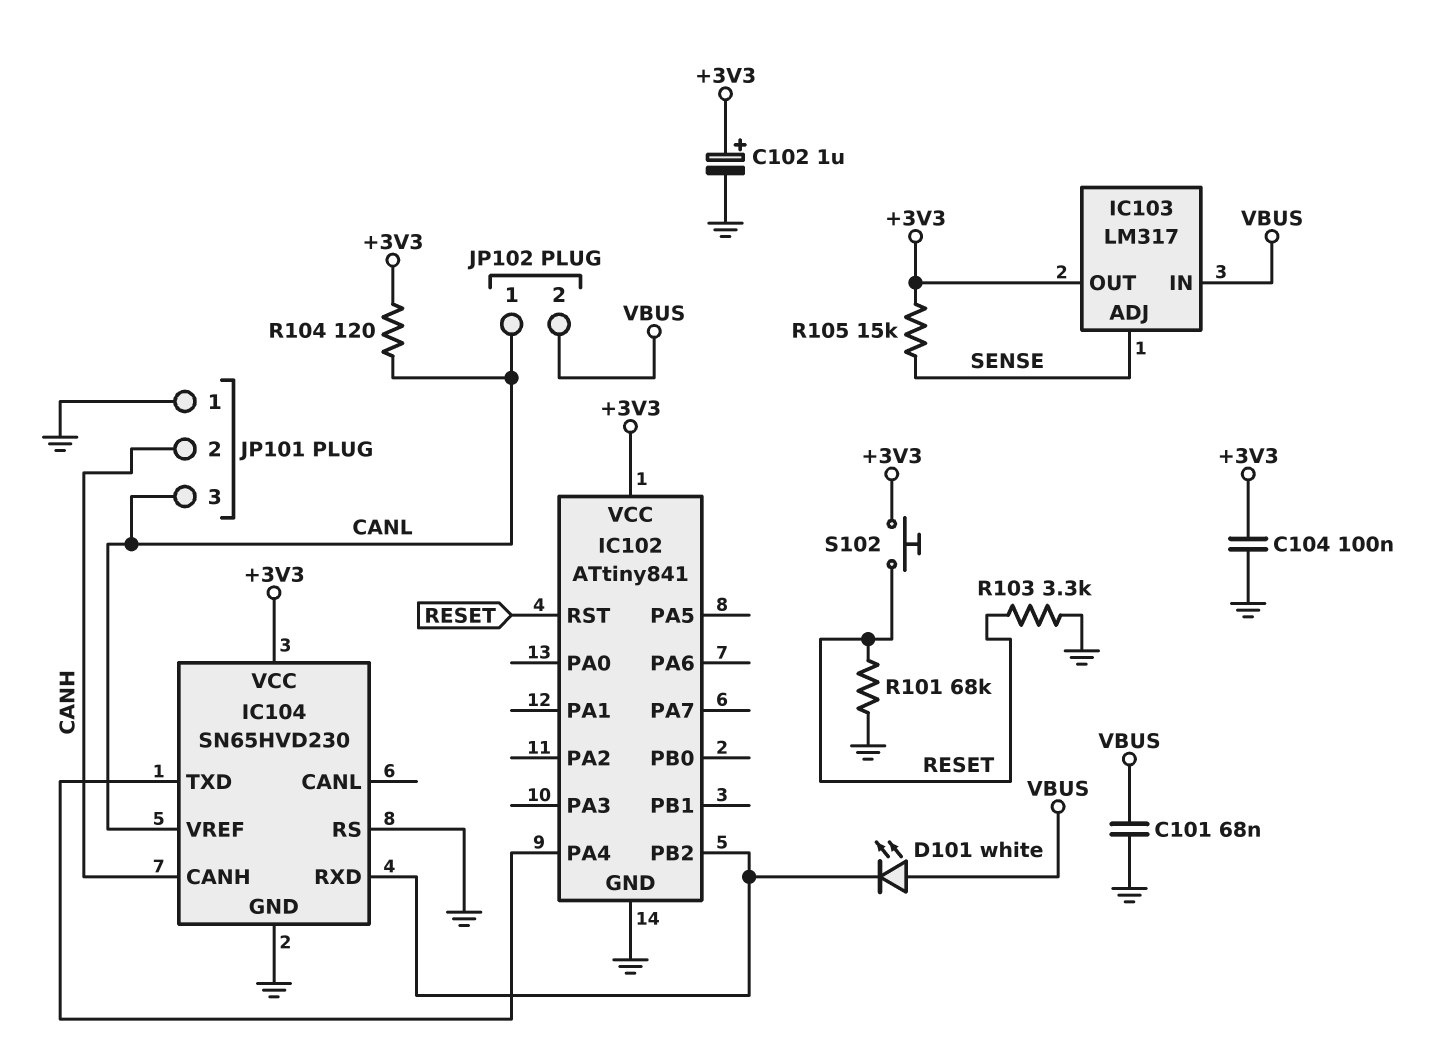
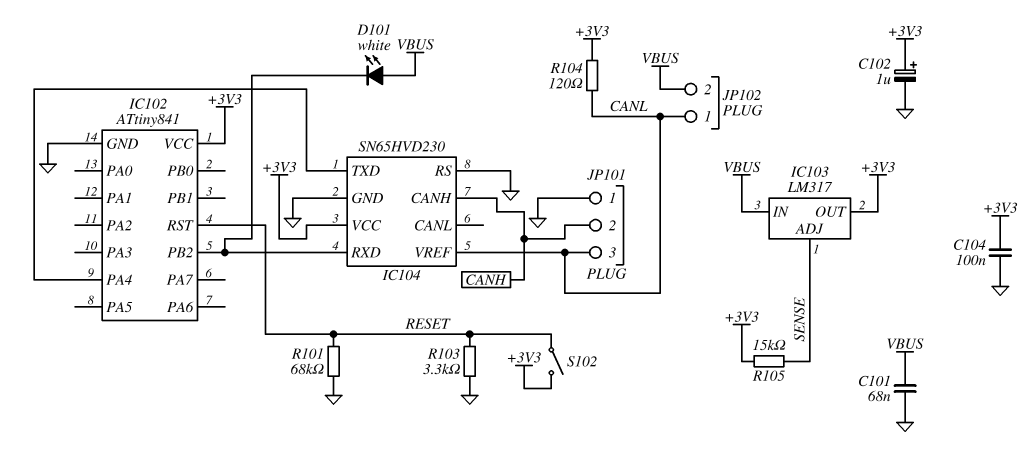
S102: button (+3V3, RESET) -> switch (+3V3, RESET)

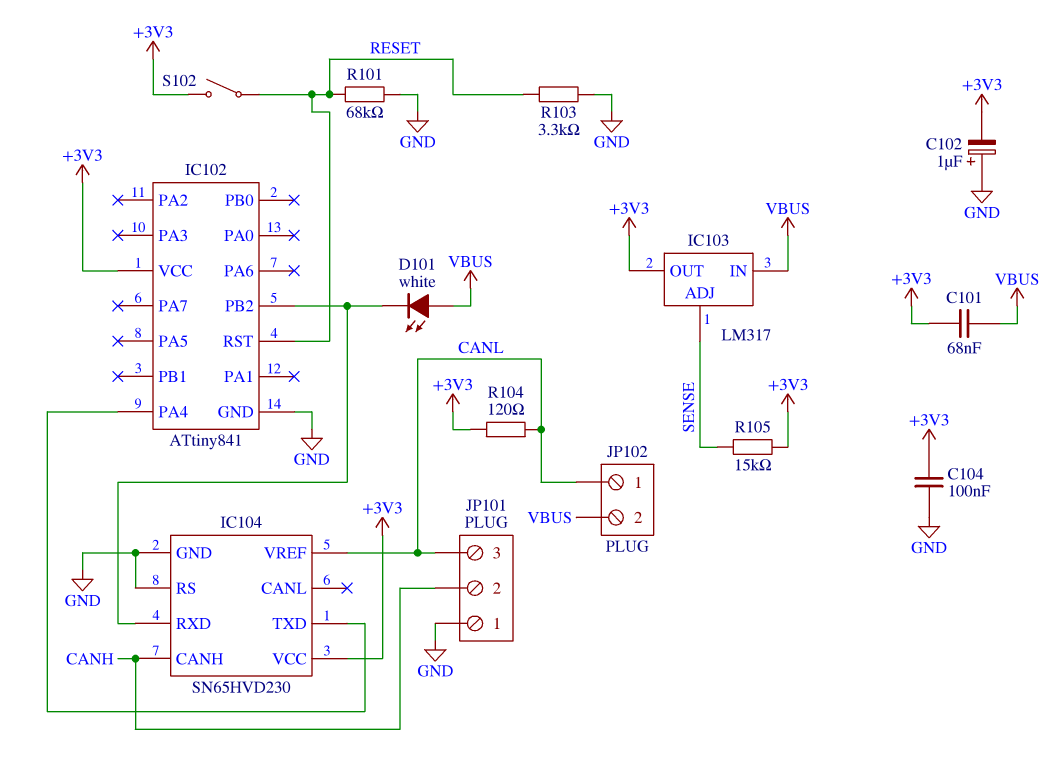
C101: 68nF (GND, VBUS) -> 68nF (+3V3, VBUS)
C102: 1uF (plus +3V3, minus GND) -> 1uF (plus GND, minus +3V3)

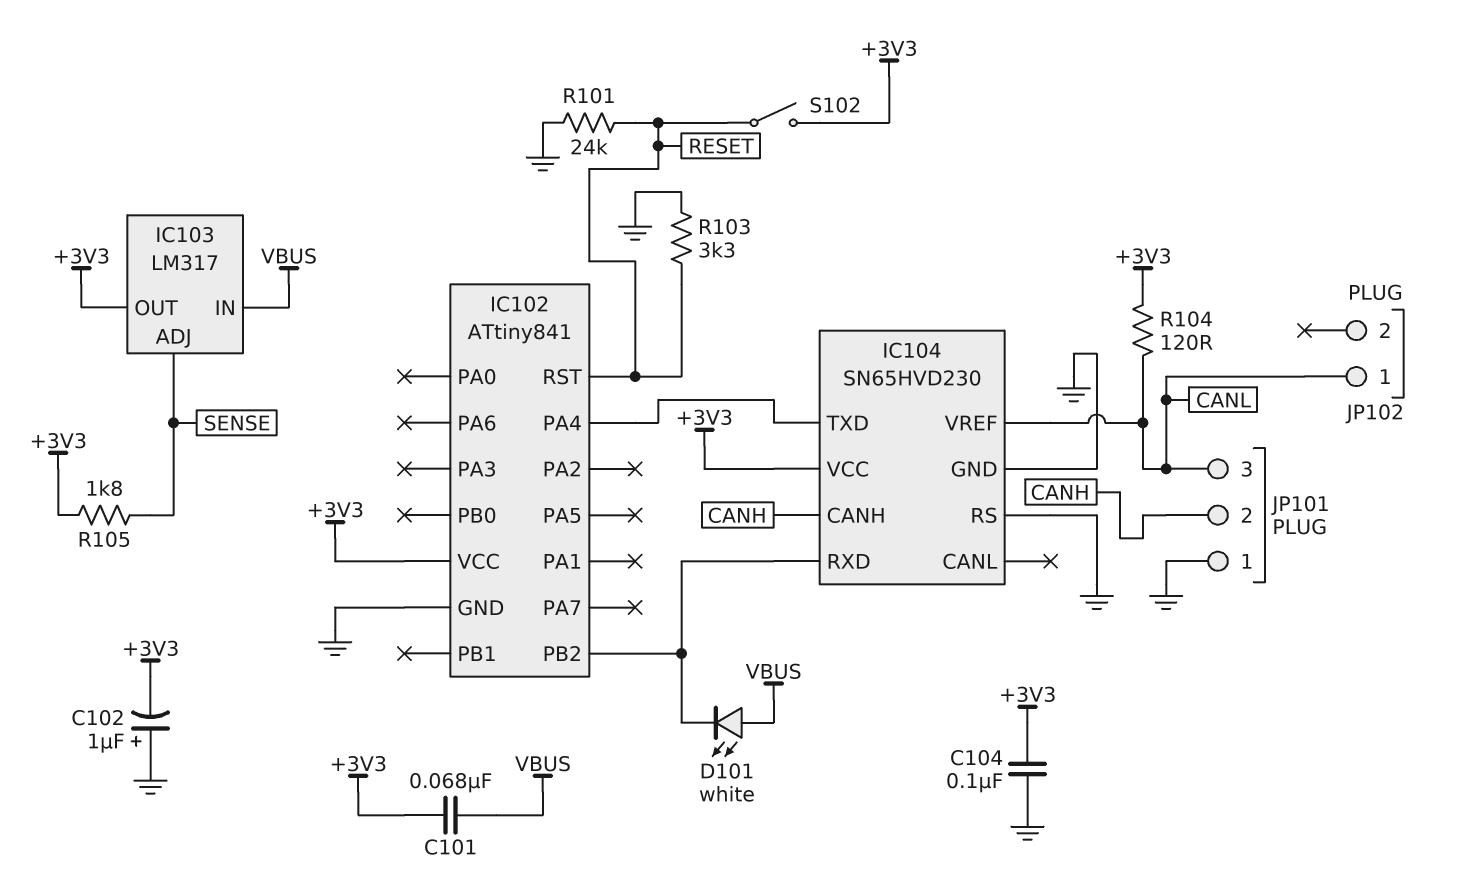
JP102 pin 2: VBUS -> none
R101: 68k (GND, RESET) -> 24k (GND, RESET)
R105: 15k (+3V3, SENSE) -> 1.8k (+3V3, SENSE)

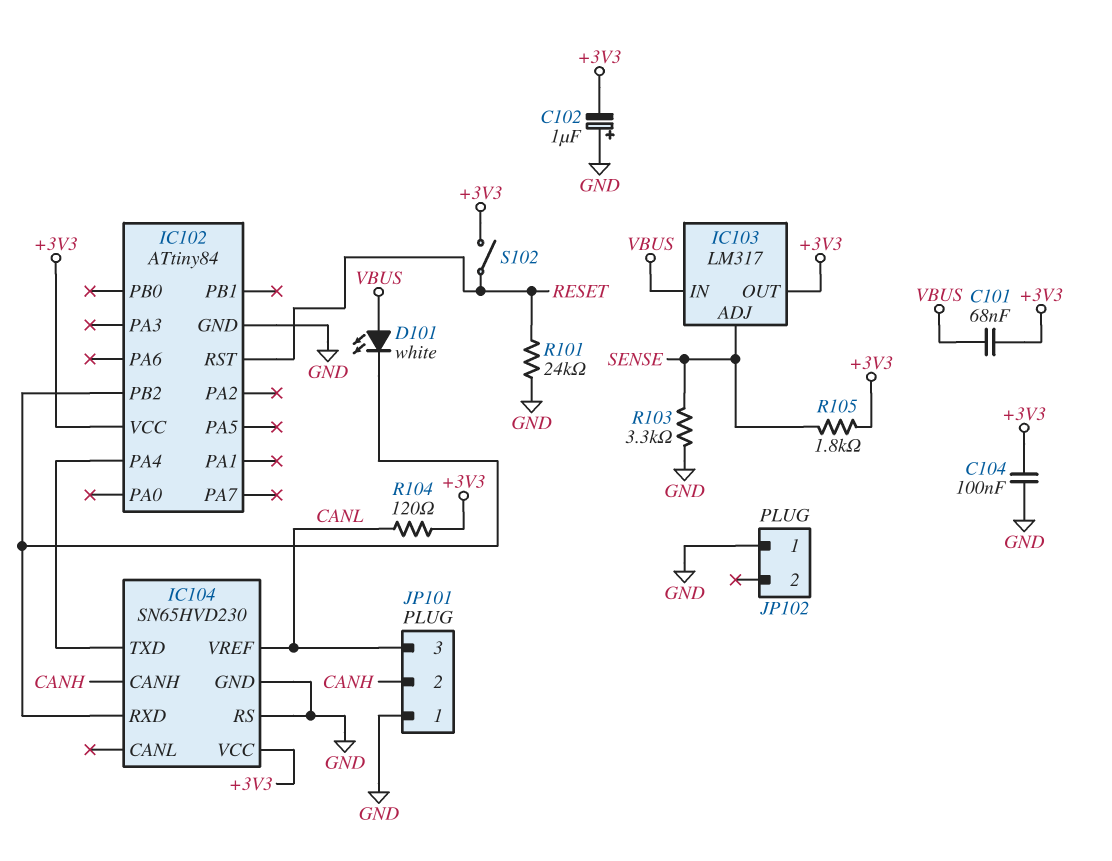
IC102: ATtiny841 -> ATtiny84
JP102 pin 1: CANL -> GND
R103: 3.3k (GND, RESET) -> 3.3k (GND, SENSE)

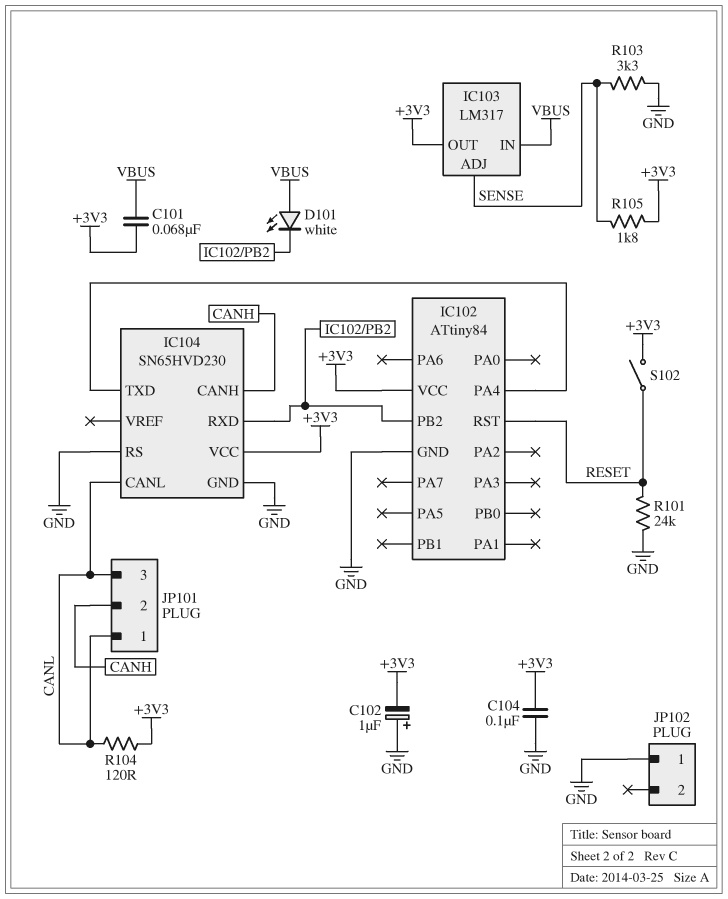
IC104 pin CANL: none -> CANL
IC104 pin VREF: CANL -> none
JP101 pin 1: GND -> CANL

